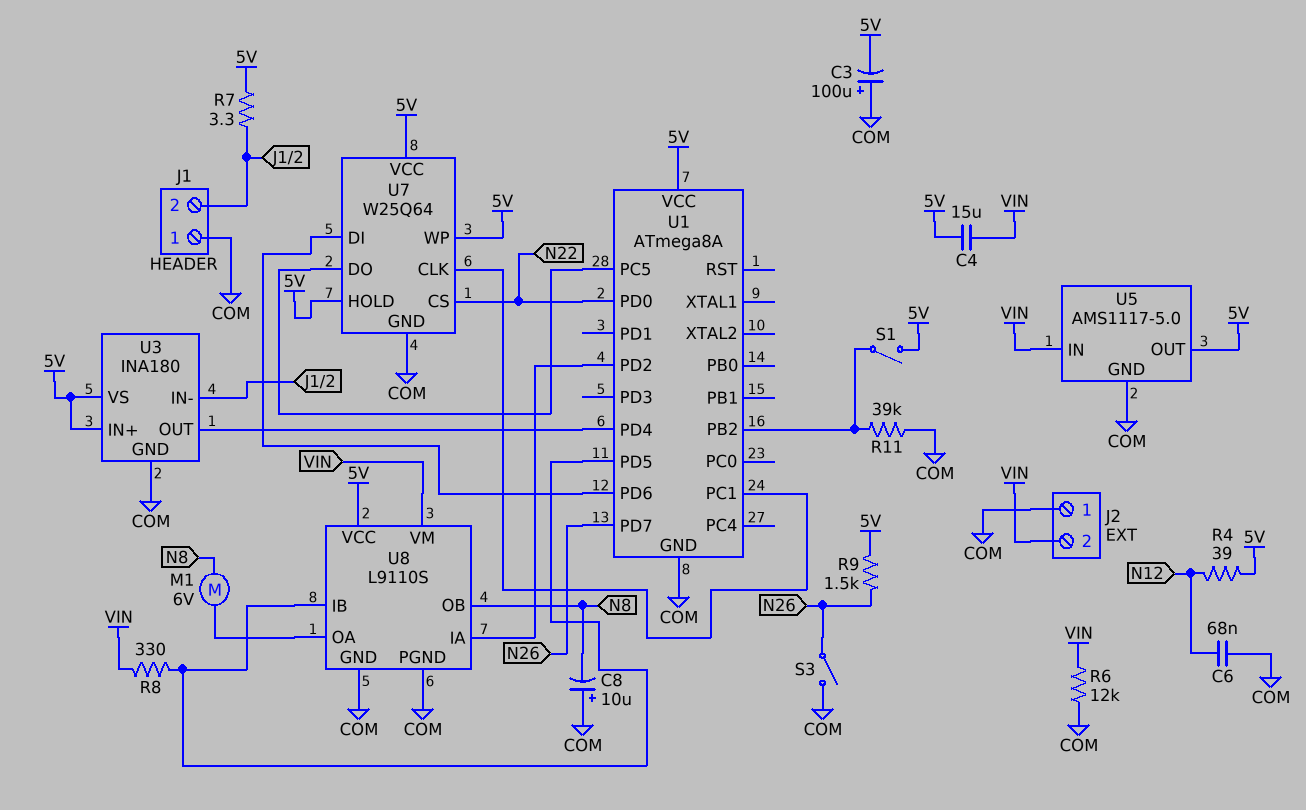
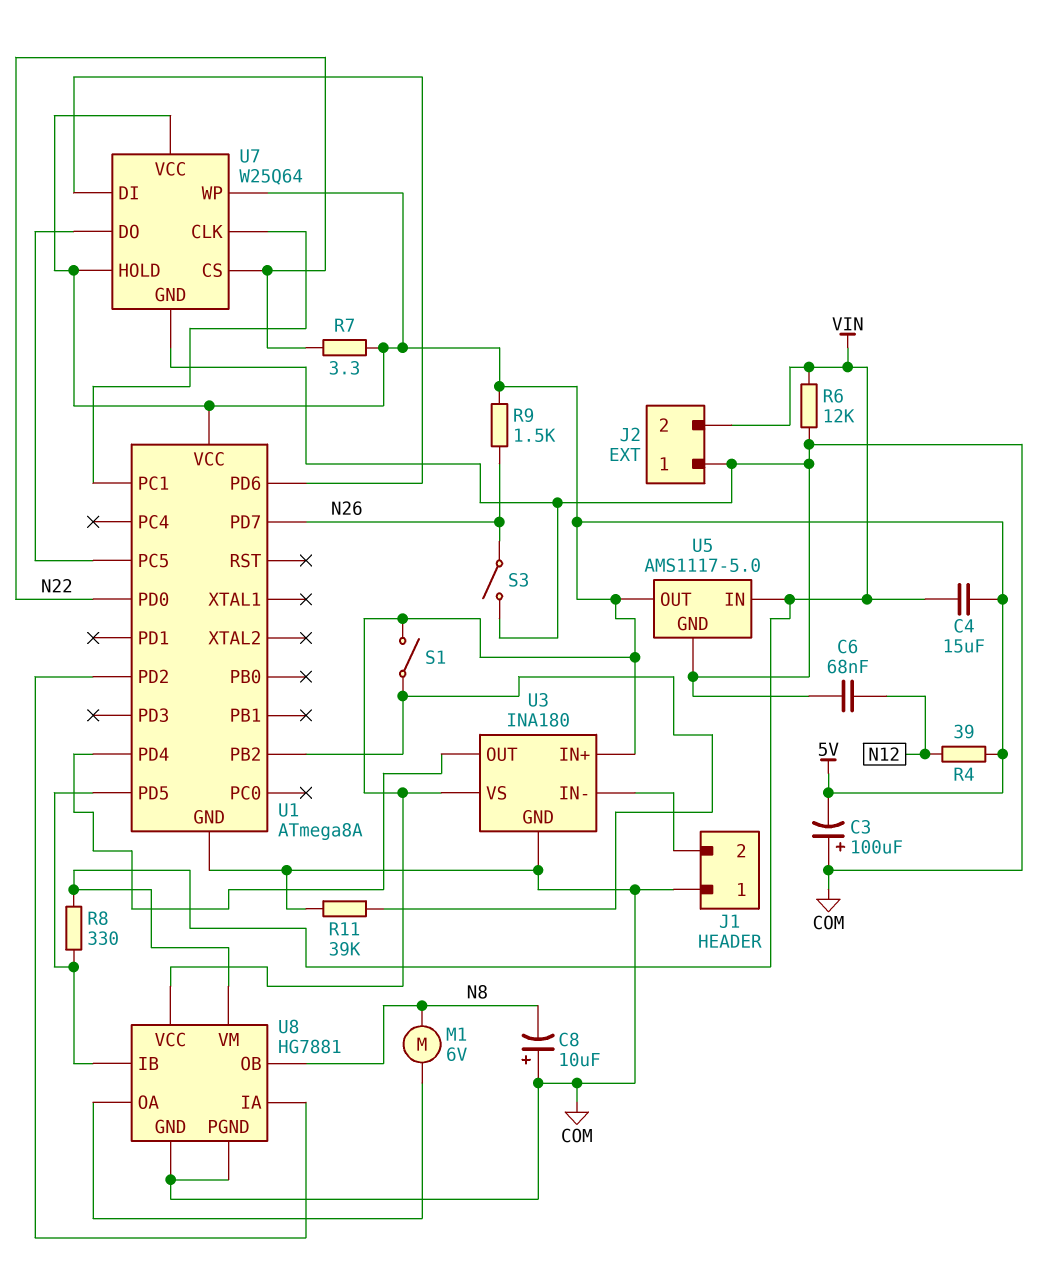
R7: 3.3 (5V, J1/2) -> 3.3 (5V, N22)
U8: L9110S -> HG7881

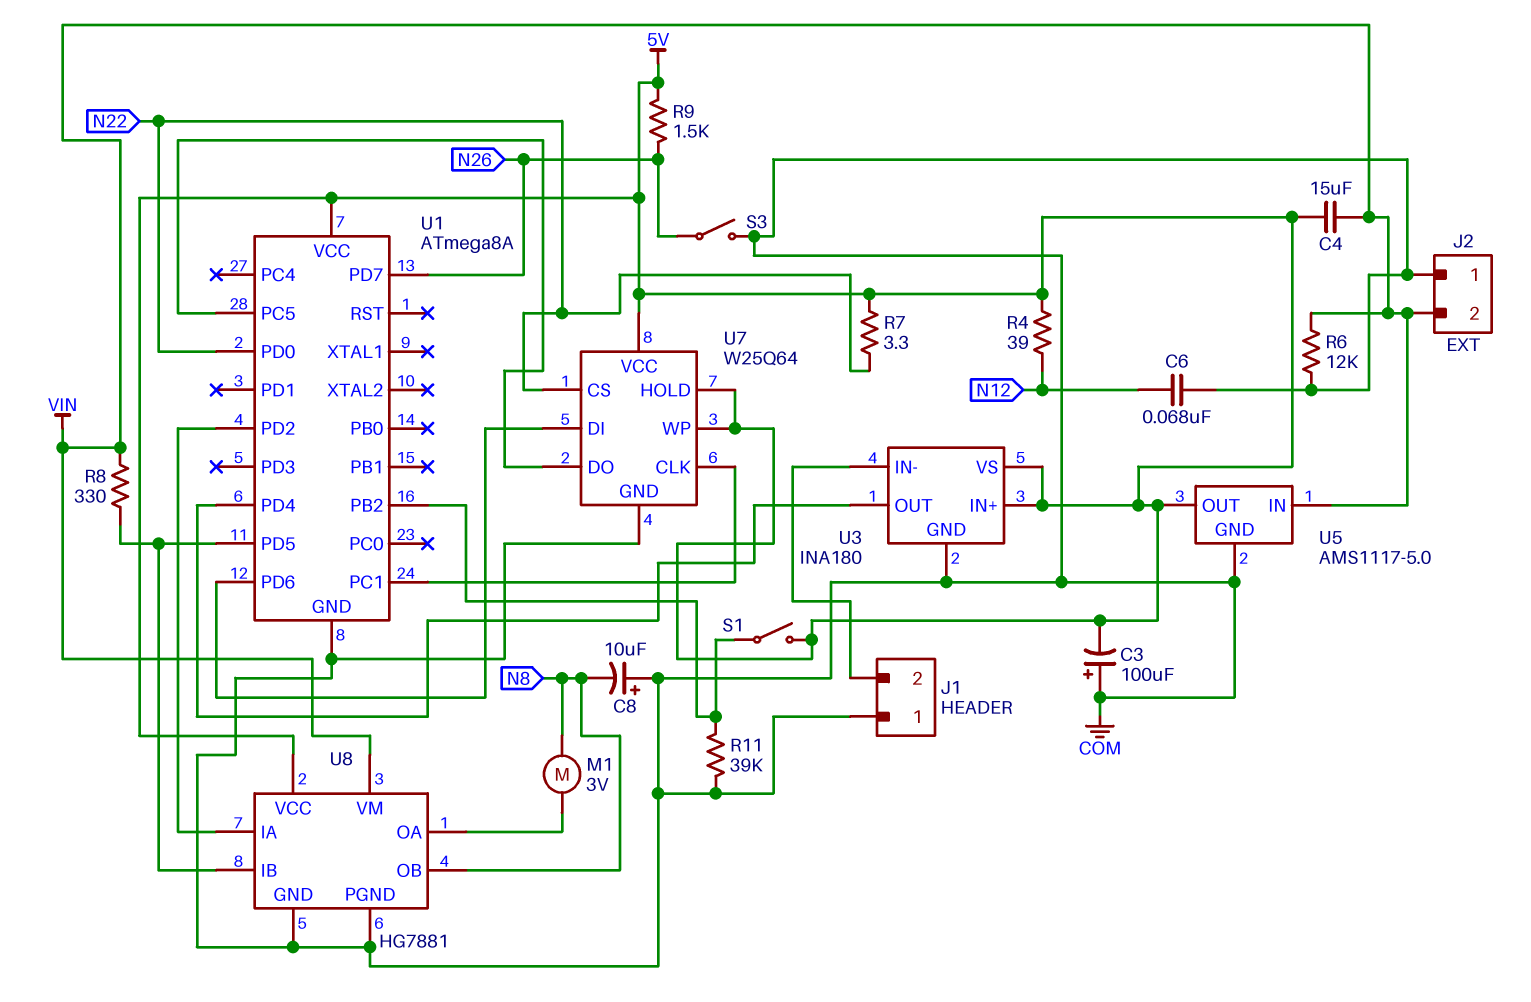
M1: motor 6V (N8, U8/OA) -> motor 3V (N8, U8/OA)

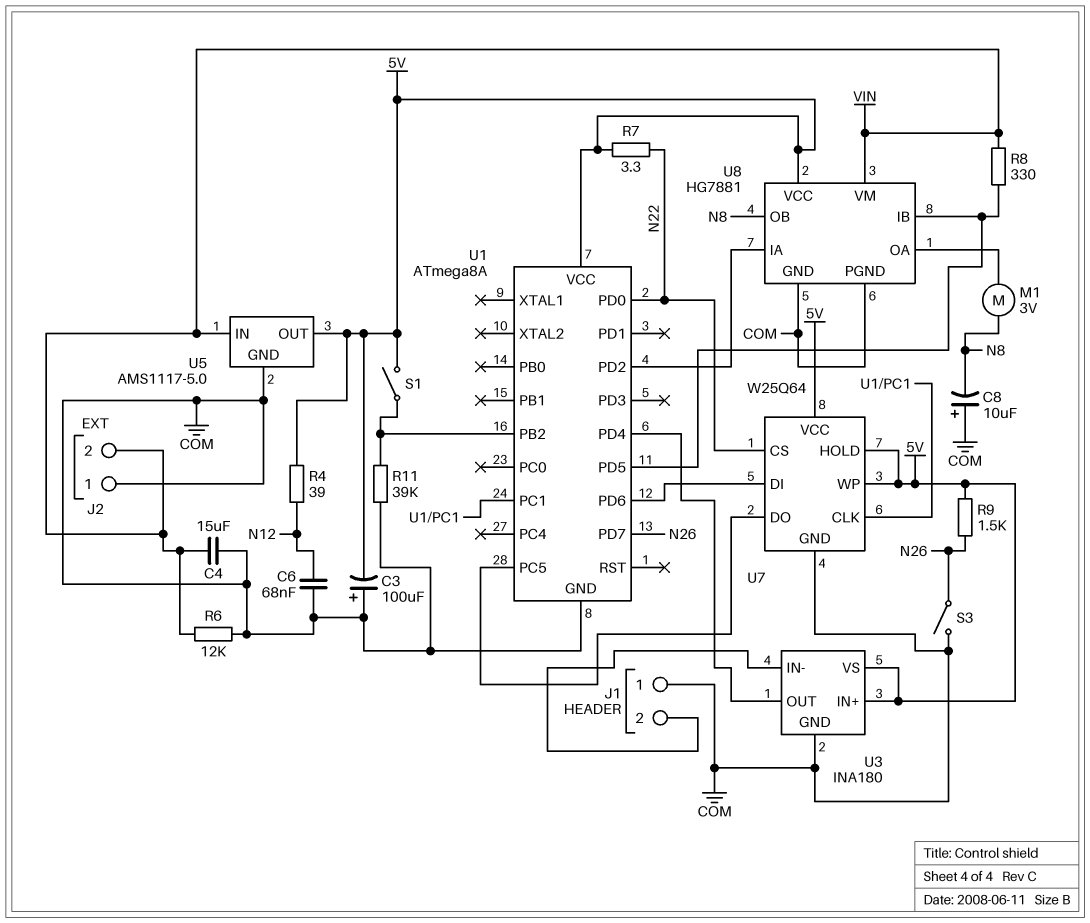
C4: 15uF (5V, VIN) -> 15uF (COM, VIN)

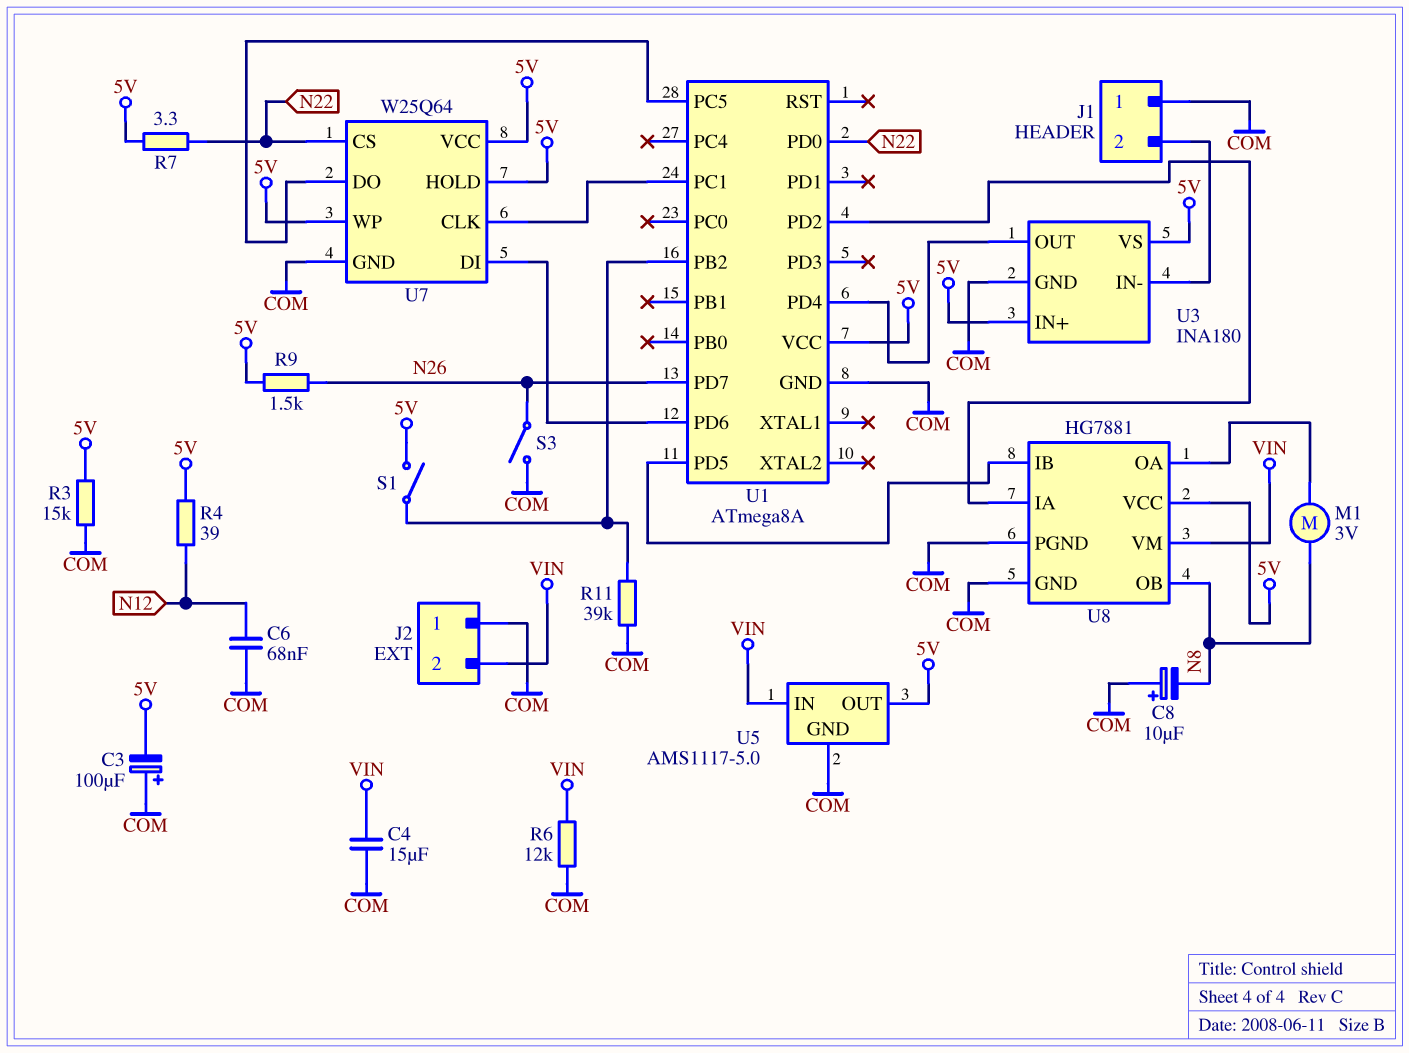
R3: none -> 15k (5V, COM)
R8: 330 (U1/PD5, VIN) -> none

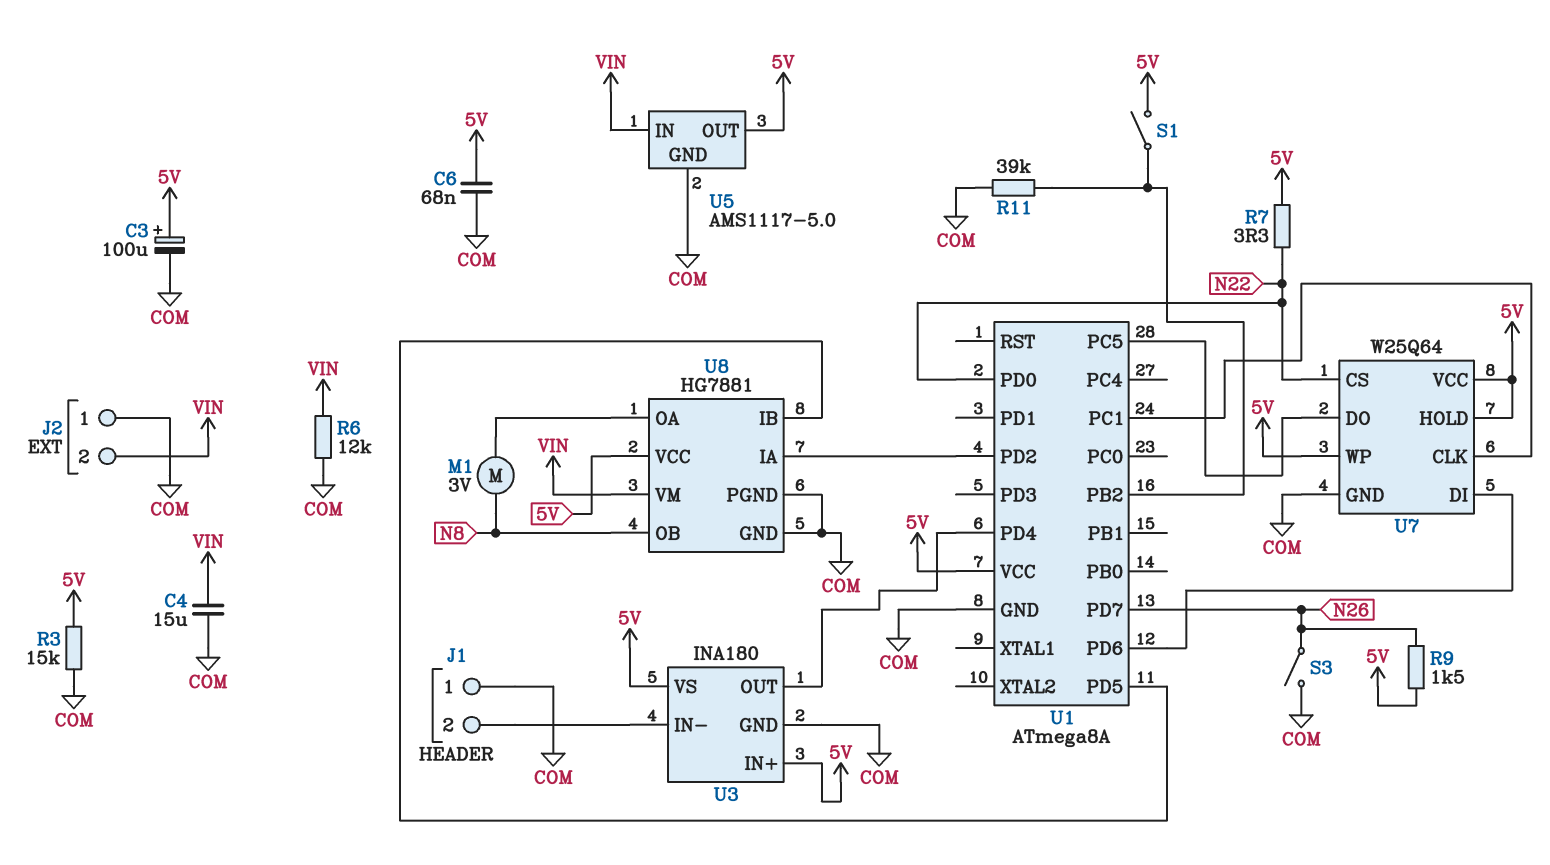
C3: 100uF (plus COM, minus 5V) -> 100uF (plus 5V, minus COM)
C6: 68nF (COM, N12) -> 68nF (5V, COM)
C8: 10uF (plus COM, minus N8) -> none
R4: 39 (5V, N12) -> none

